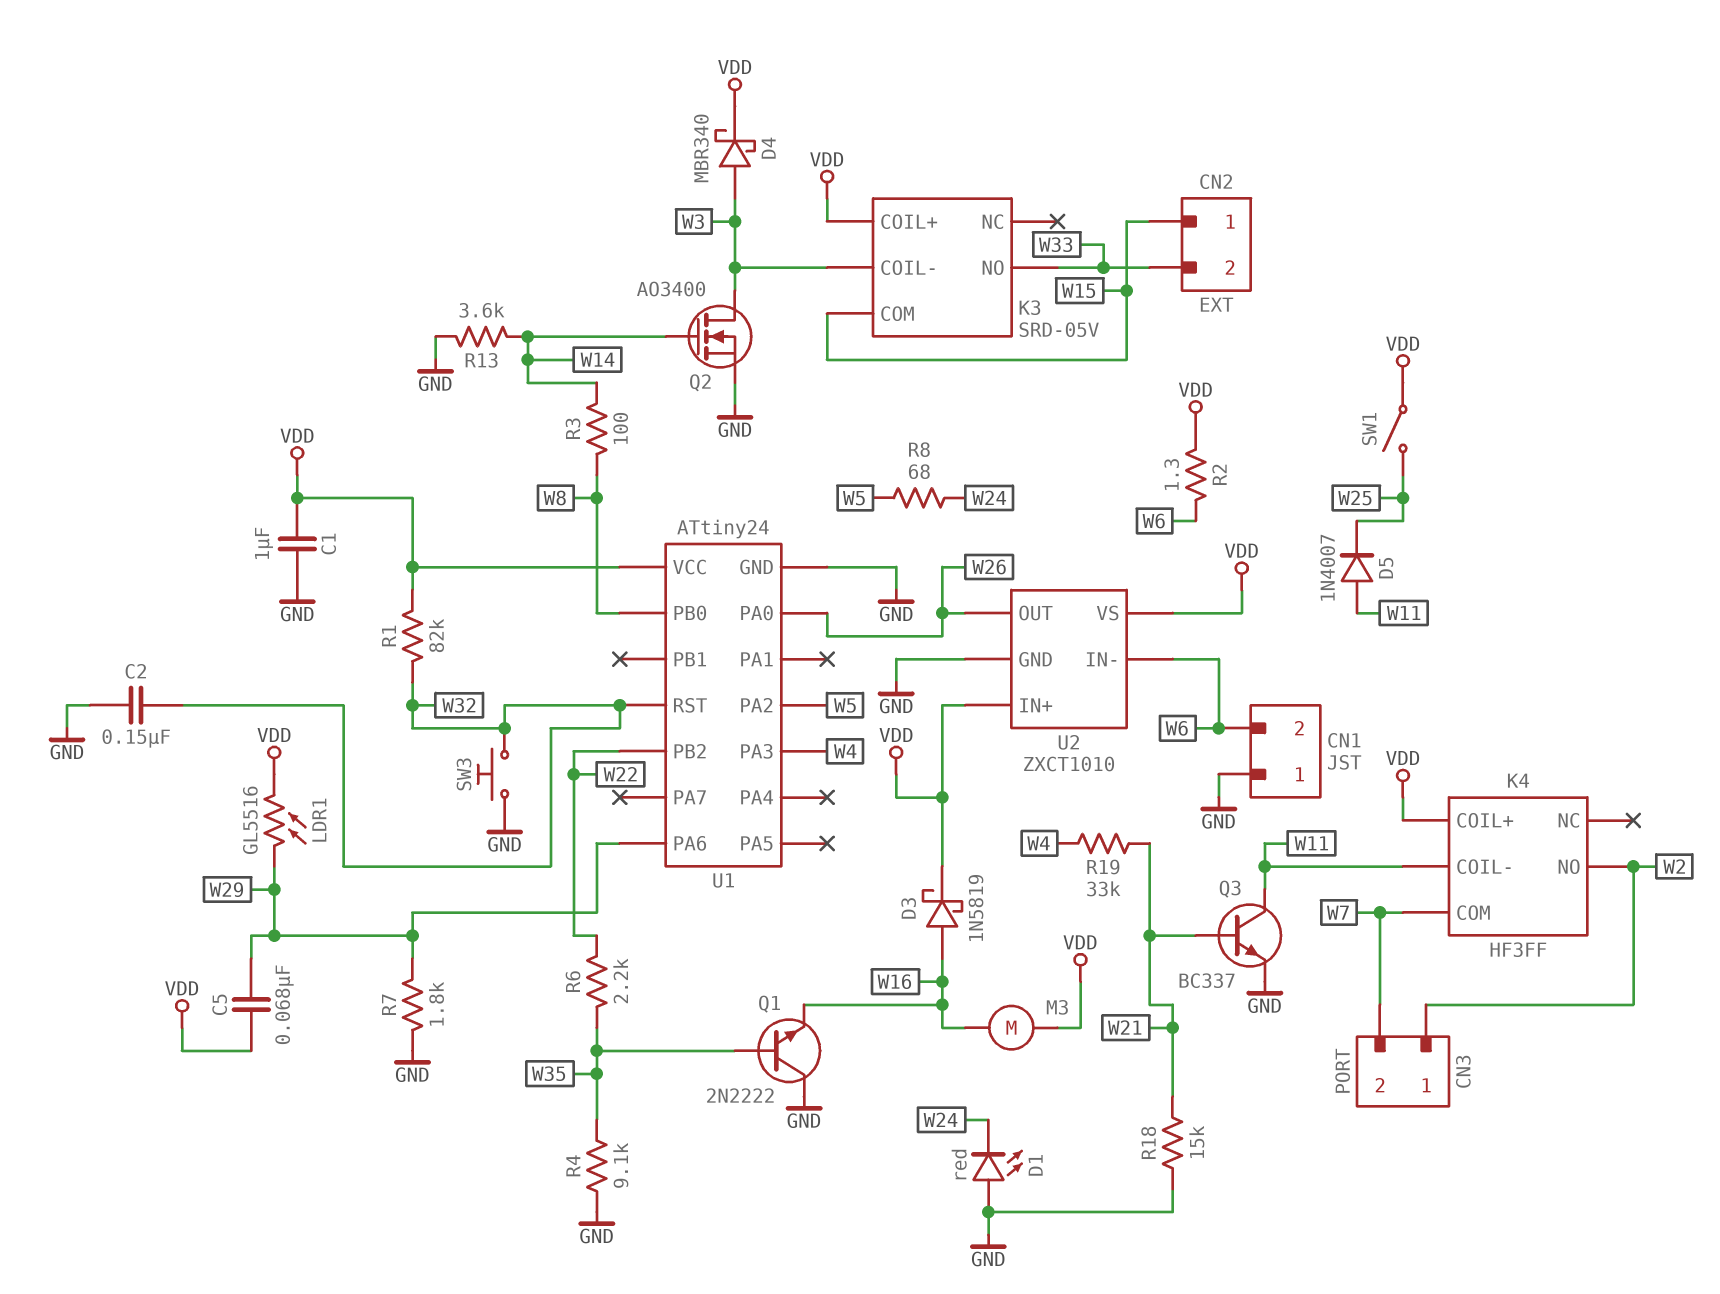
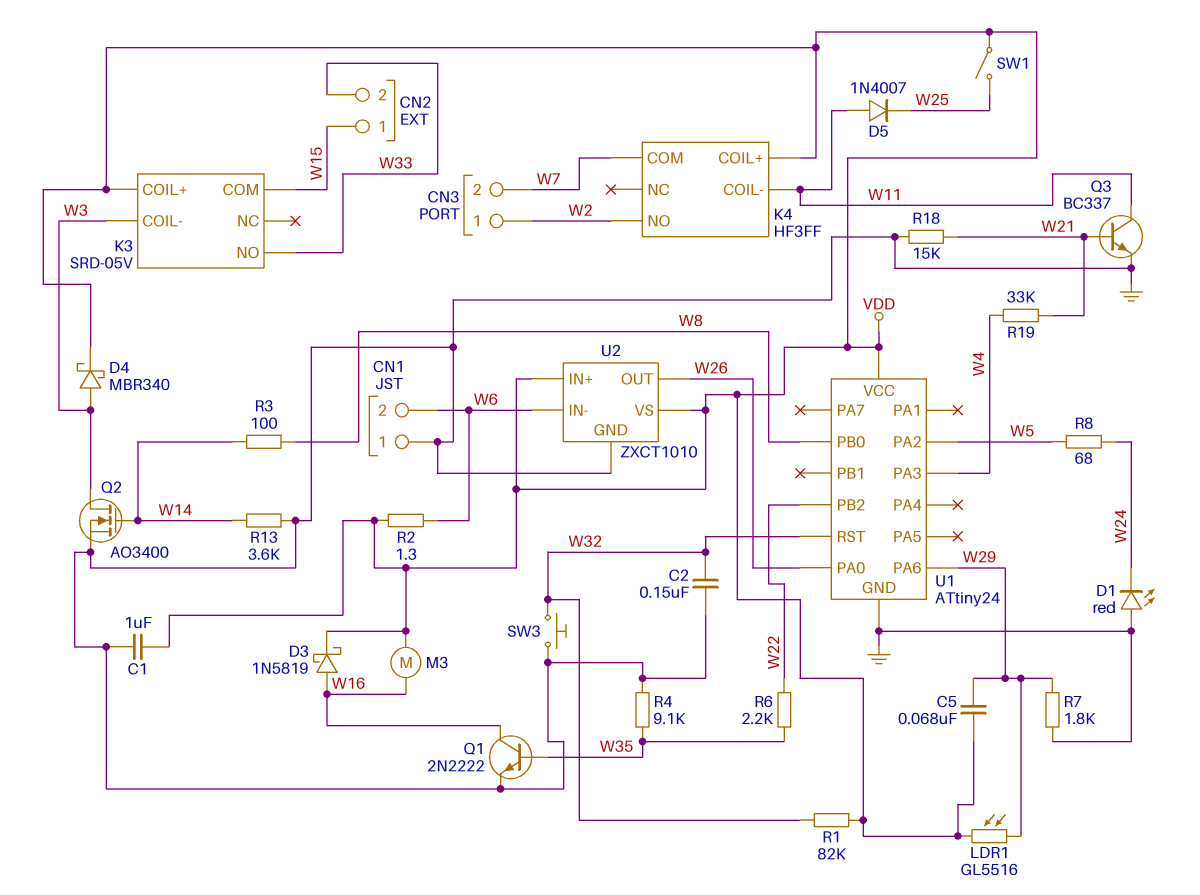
Q1: NPN 2N2222 (B W35, C GND, E W16) -> NPN 2N2222 (B W35, C W16, E GND)

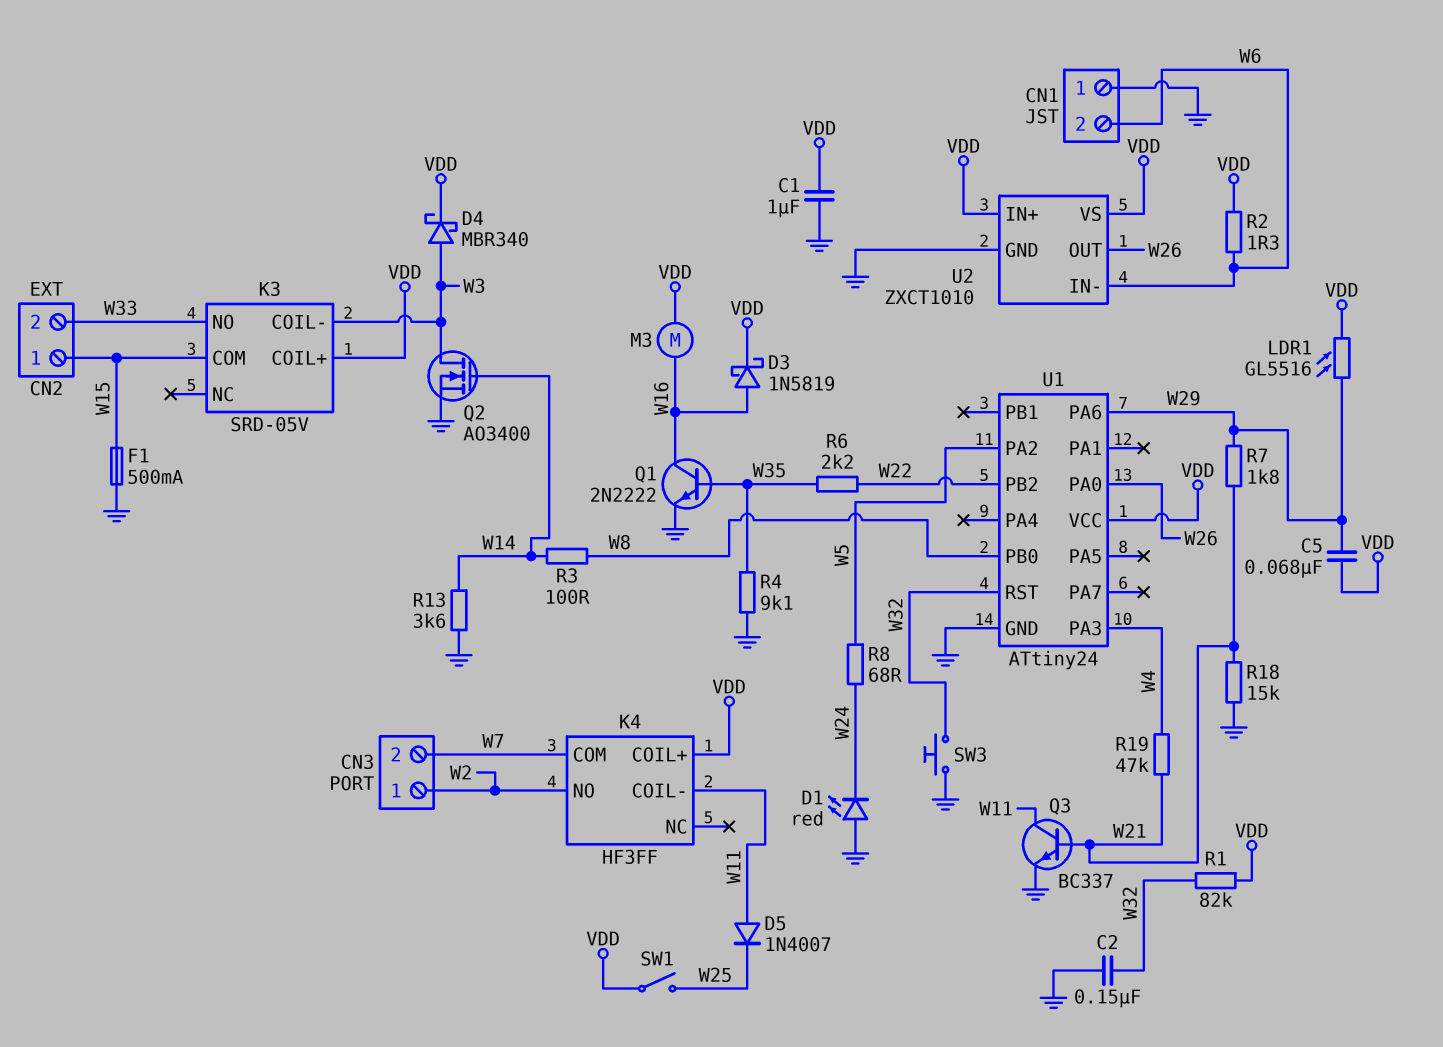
F1: none -> 500mA (GND, W15)
R7: 1.8k (GND, W29) -> 1.8k (W21, W29)
R19: 33k (W4, W21) -> 47k (W4, W21)

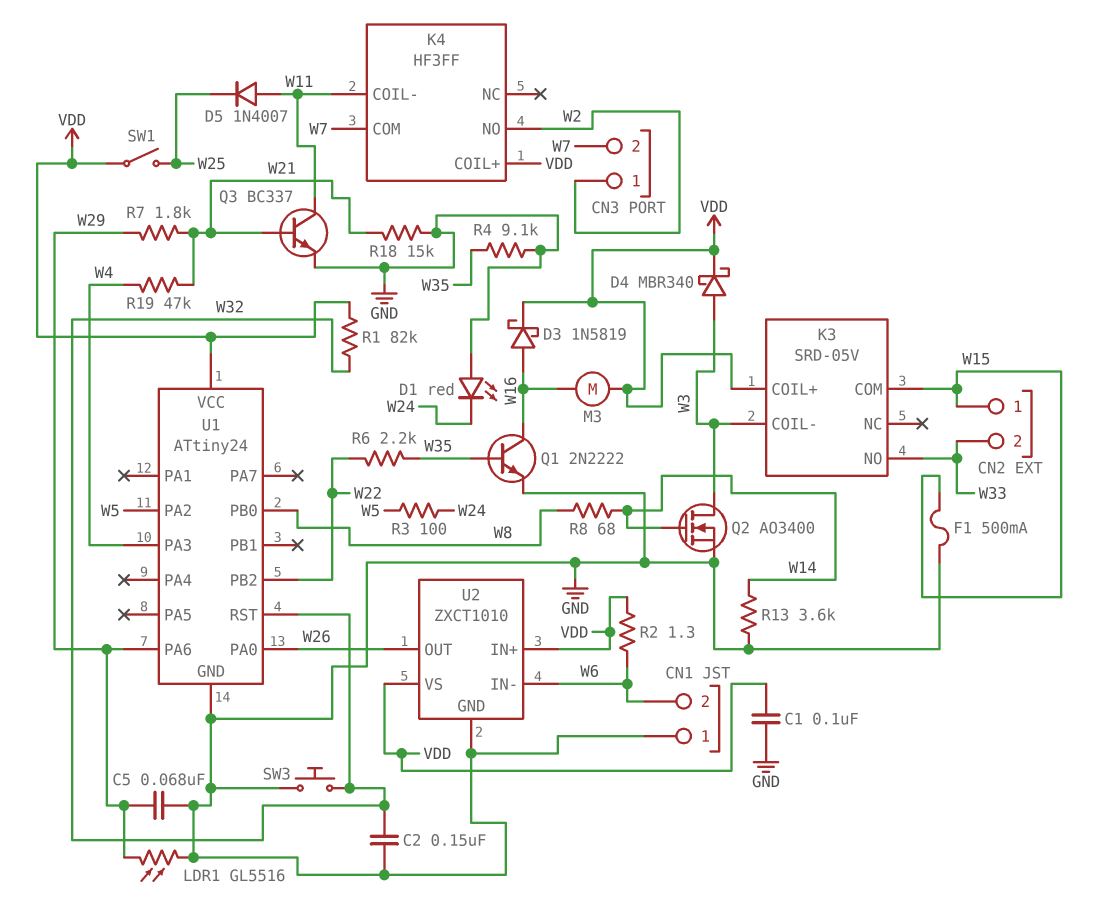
C1: 1uF (GND, VDD) -> 100nF (GND, VDD)
C5: 68nF (VDD, W29) -> 68nF (GND, W29)
LDR1: GL5516 (VDD, W29) -> GL5516 (GND, W29)
R3: 100 (W8, W14) -> 100 (W5, W24)
R8: 68 (W5, W24) -> 68 (W8, W14)

